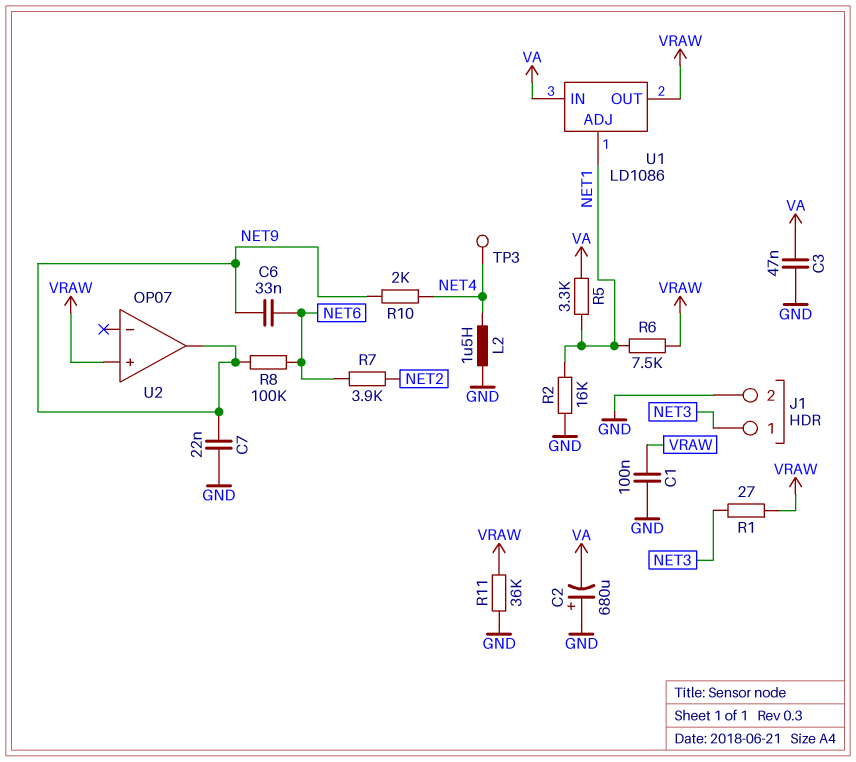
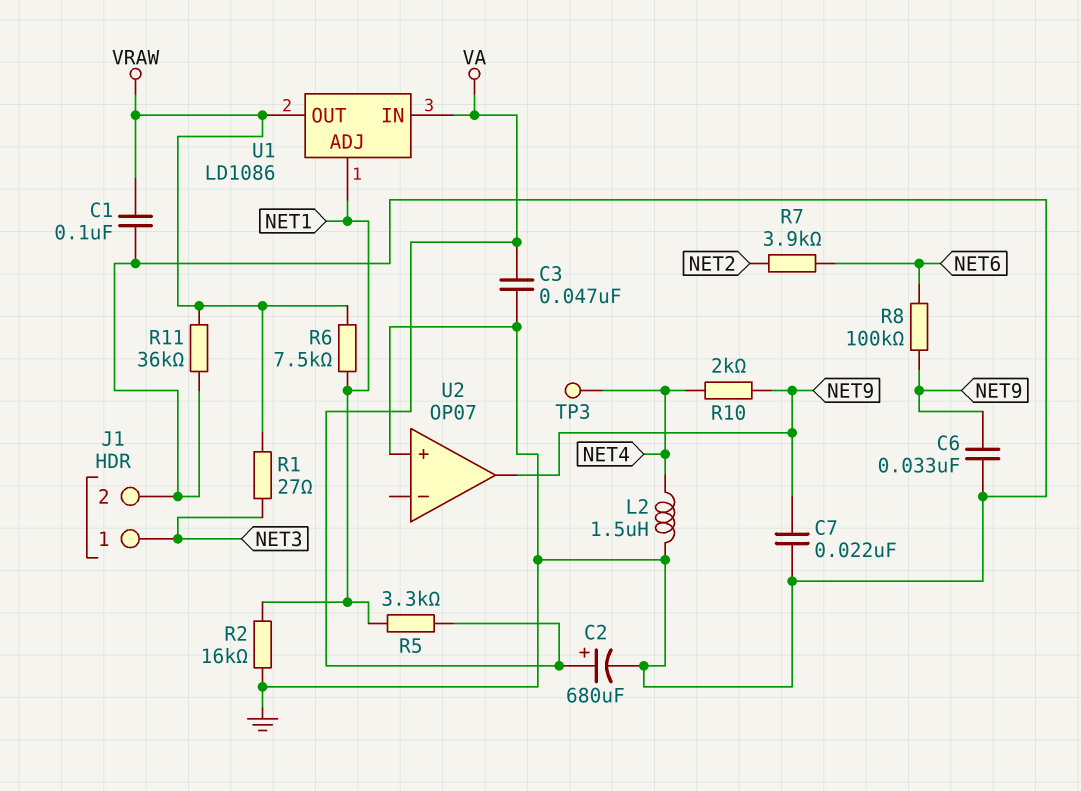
C2: 680uF (plus GND, minus VA) -> 680uF (plus VA, minus GND)
C6: 33nF (NET6, NET9) -> 33nF (GND, NET9)
U2 pin in+: VRAW -> GND

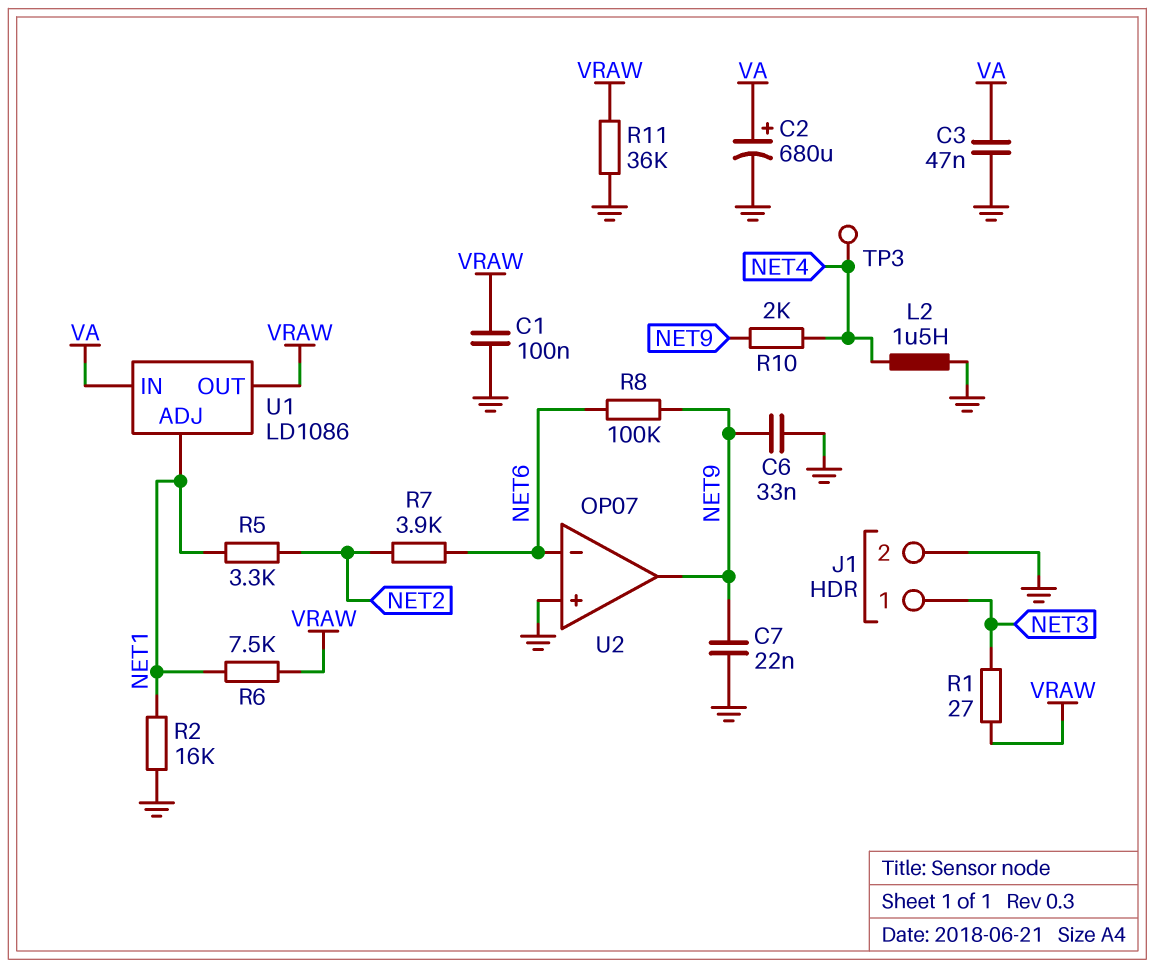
R5: 3.3k (NET1, VA) -> 3.3k (NET1, NET2)
U2 pin in-: none -> NET6

